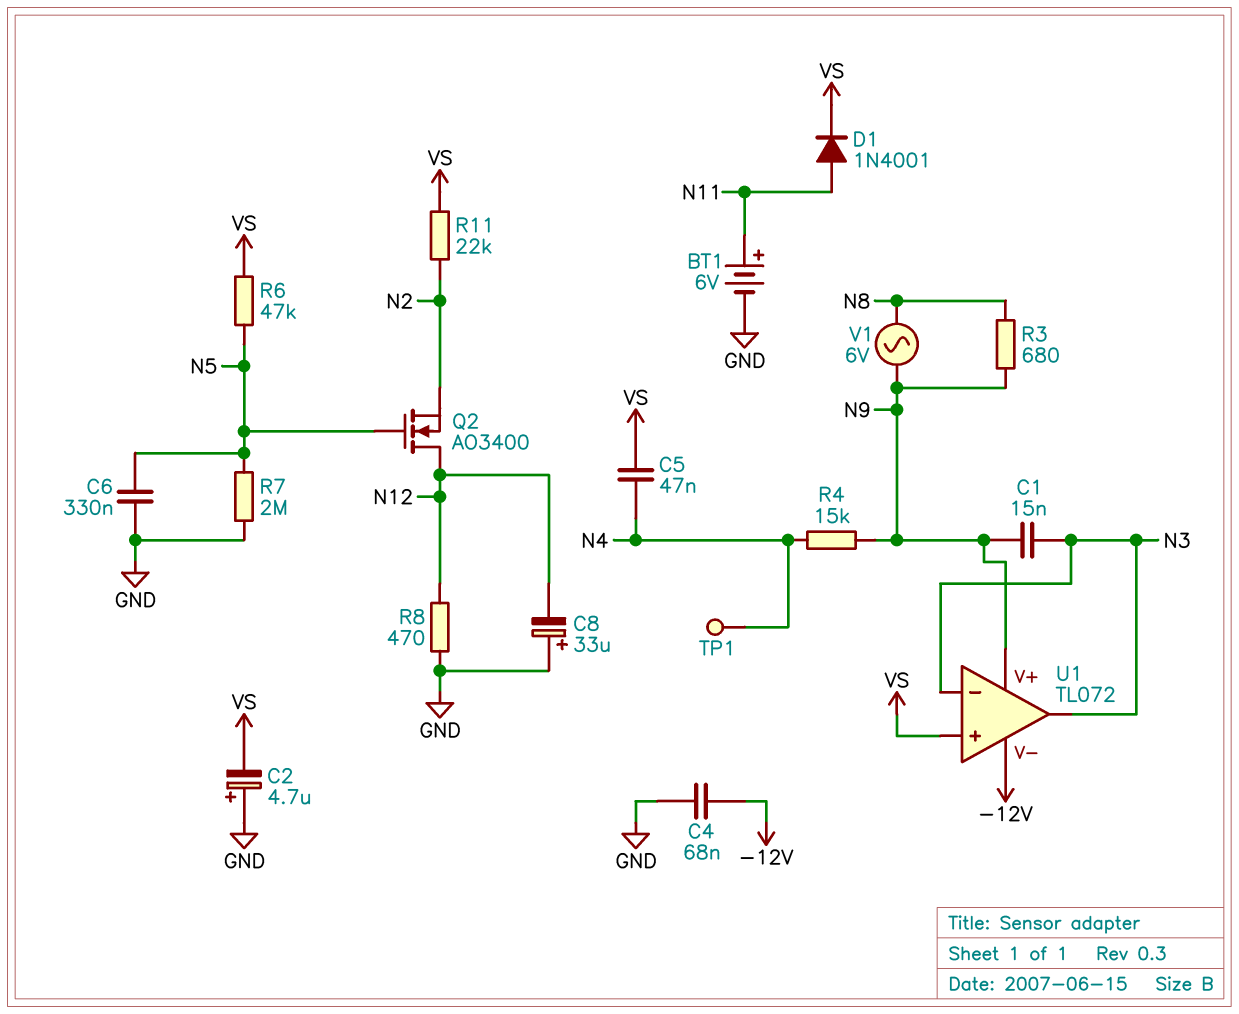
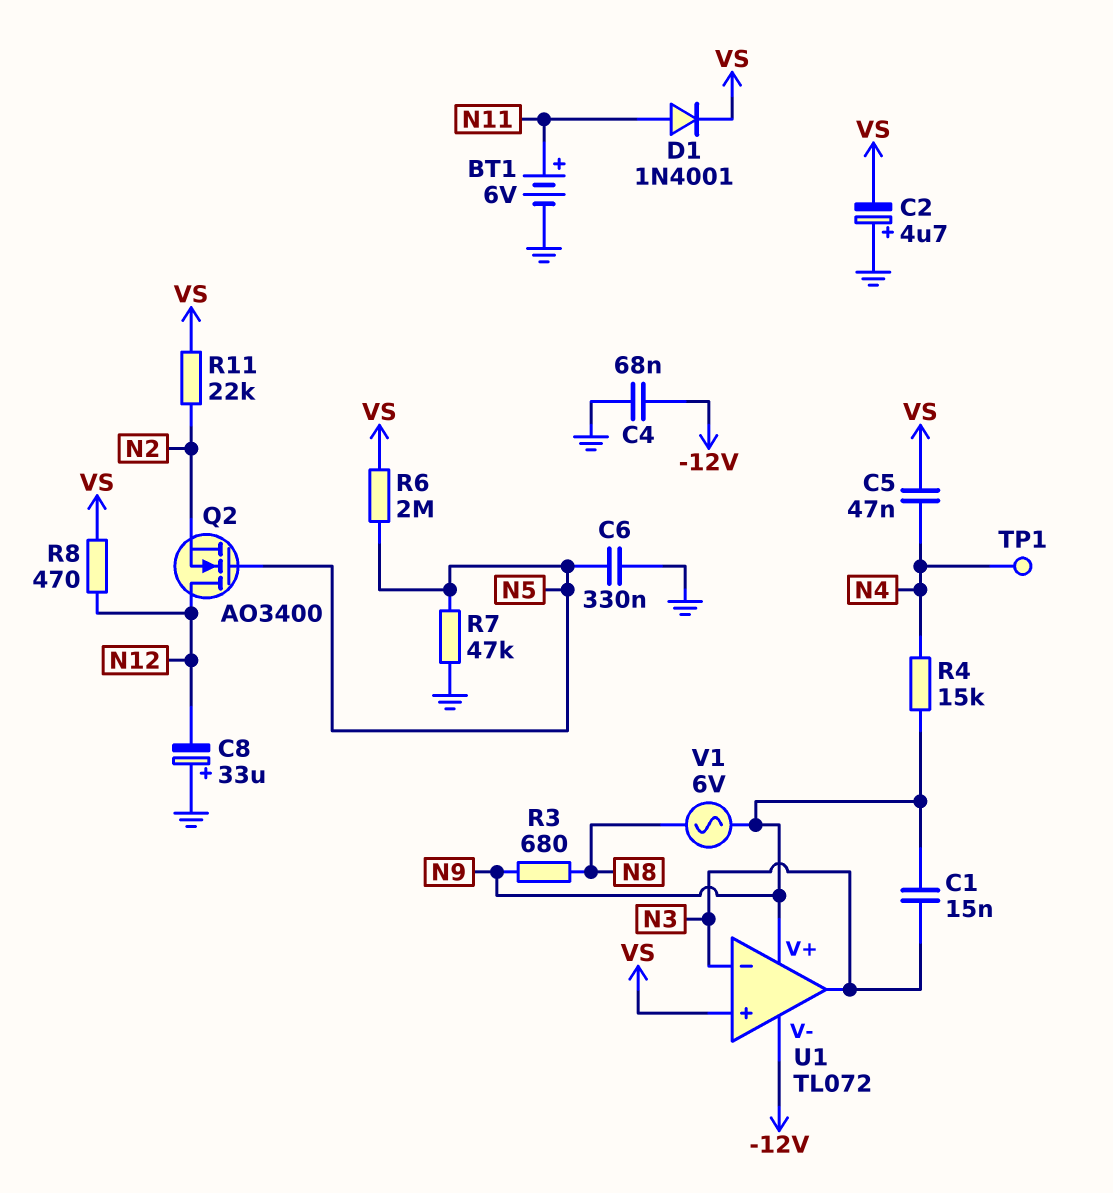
R6: 47k (N5, VS) -> 2M (N5, VS)
R7: 2M (GND, N5) -> 47k (GND, N5)
R8: 470 (GND, N12) -> 470 (N12, VS)

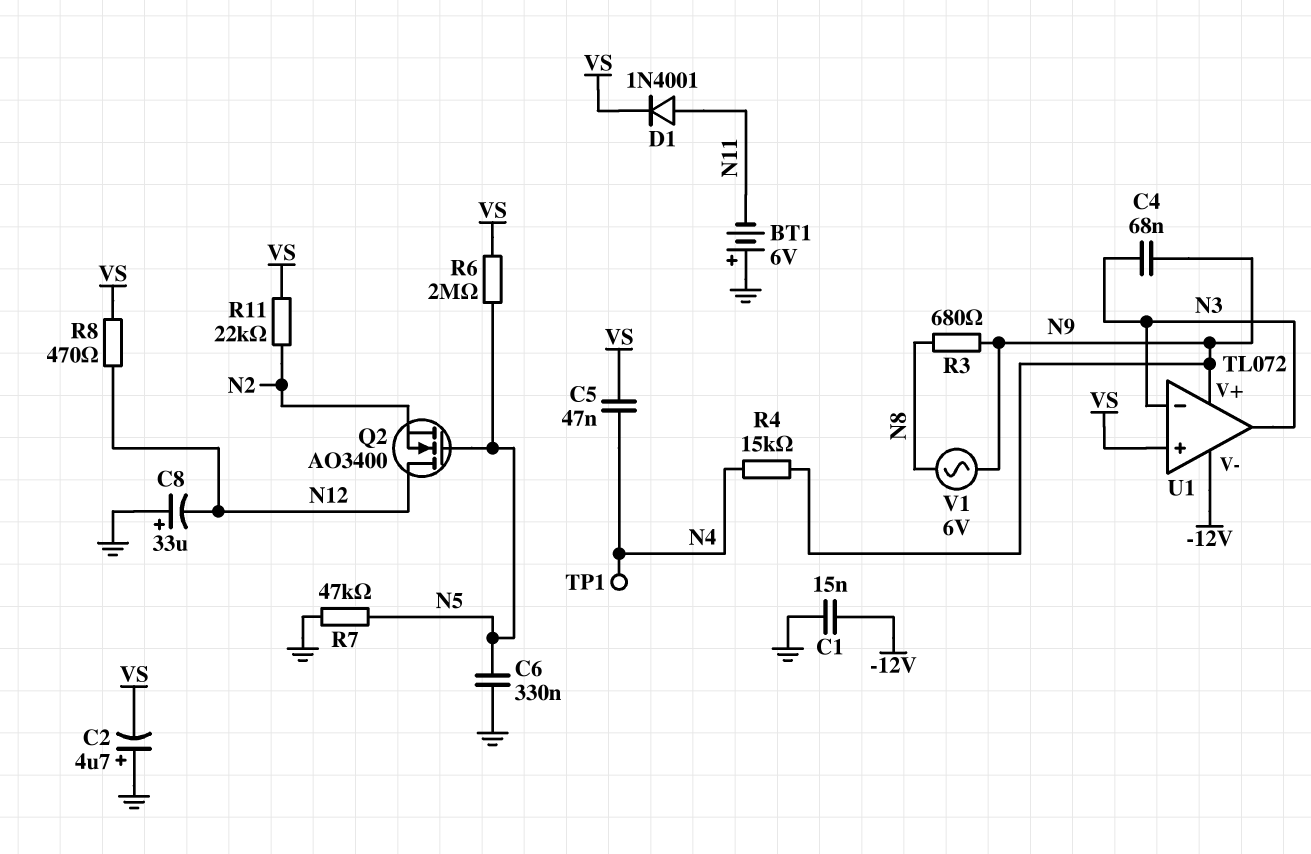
BT1: 6V (plus N11, minus GND) -> 6V (plus GND, minus N11)
C1: 15nF (N3, N9) -> 15nF (-12V, GND)
C4: 68nF (-12V, GND) -> 68nF (N3, N9)

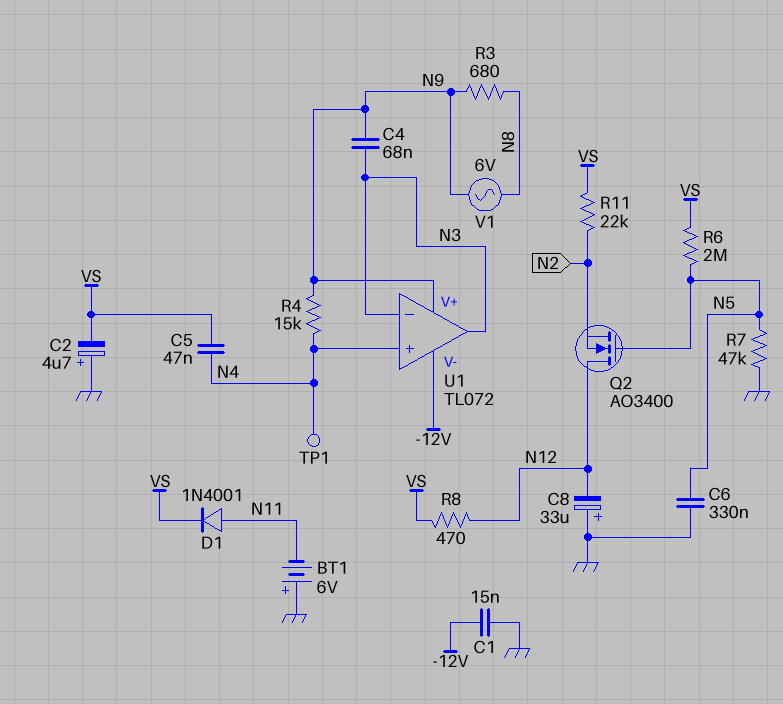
U1 pin in+: VS -> N4

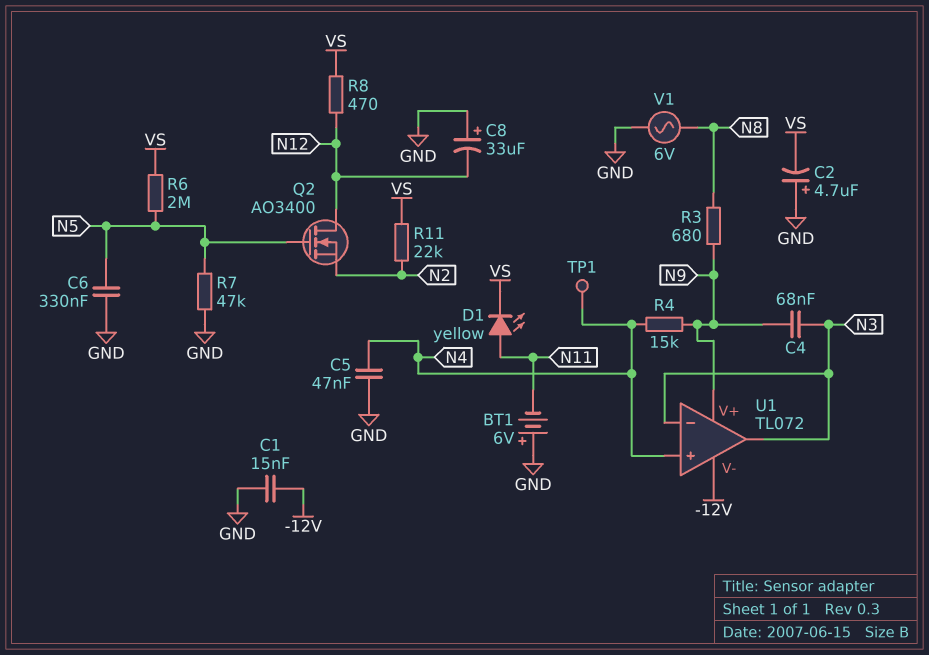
C5: 47nF (N4, VS) -> 47nF (GND, N4)
D1: diode 1N4001 (A N11, K VS) -> LED yellow (A N11, K VS)
V1: AC 6V (N8, N9) -> AC 6V (GND, N8)

